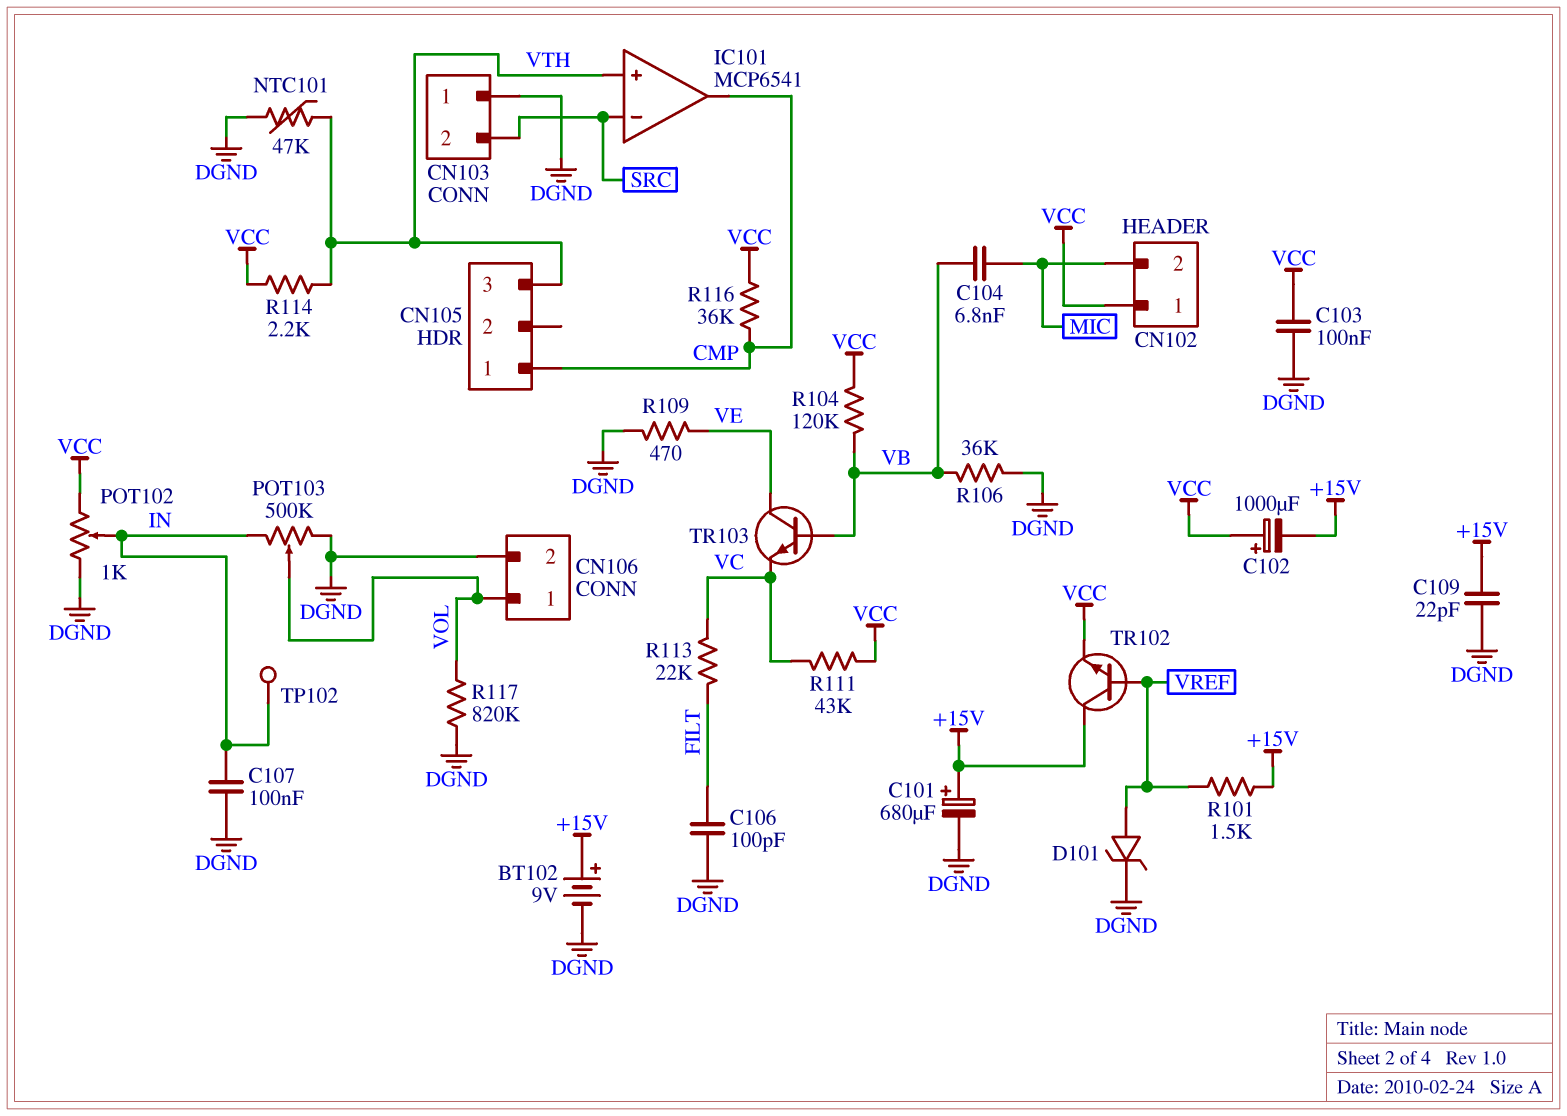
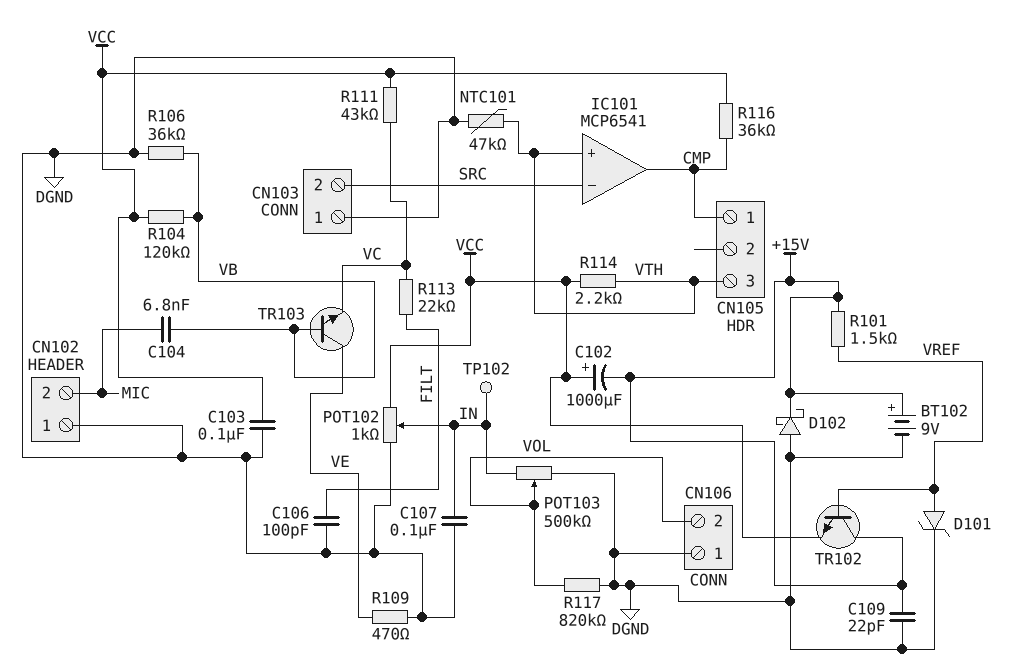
C101: 680uF (plus +15V, minus DGND) -> none
CN102 pin 1: VCC -> DGND
CN106 pin 1: VOL -> DGND
CN106 pin 2: DGND -> VOL
D102: none -> schottky (A DGND, K +15V)

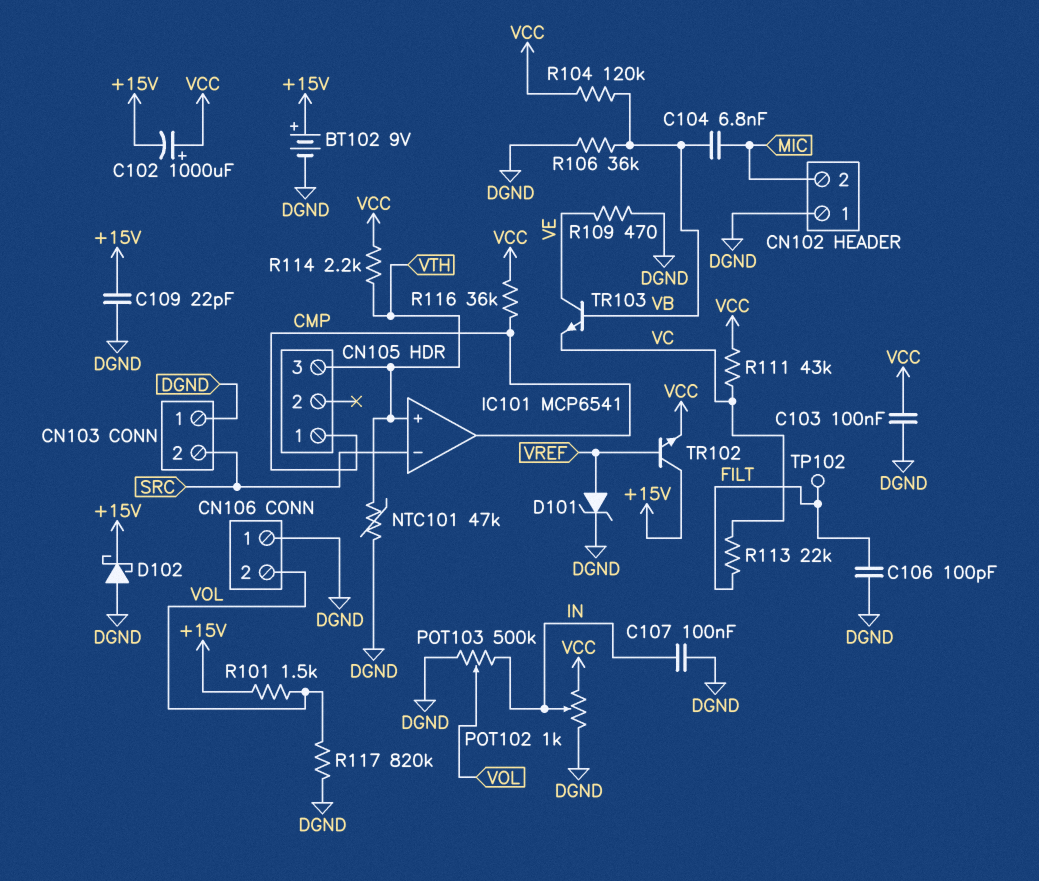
R101: 1.5k (+15V, VREF) -> 1.5k (+15V, VOL)
TP102: test point (IN) -> test point (FILT)

